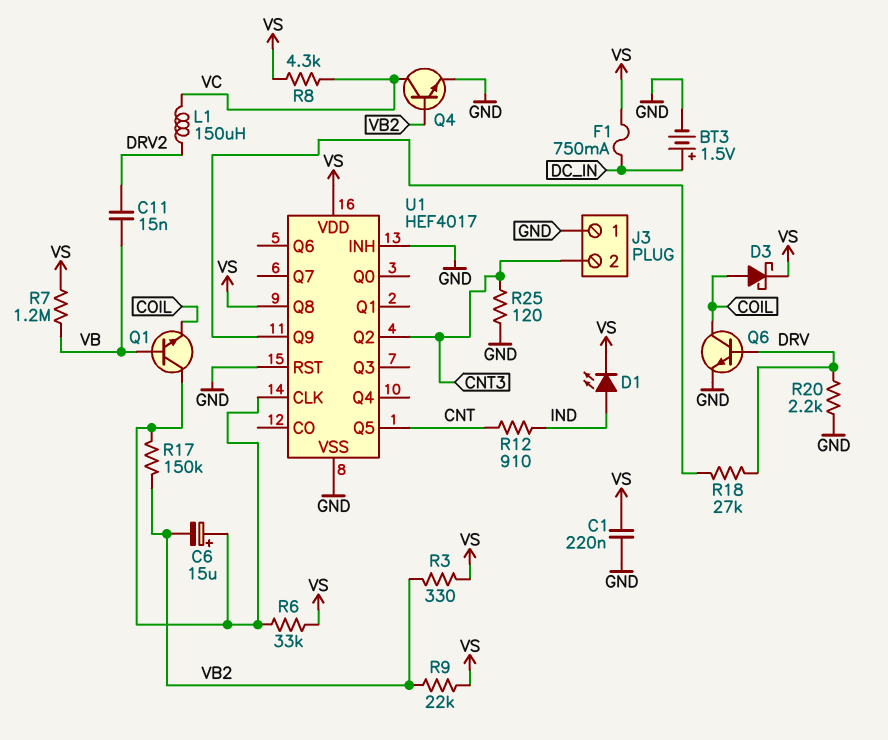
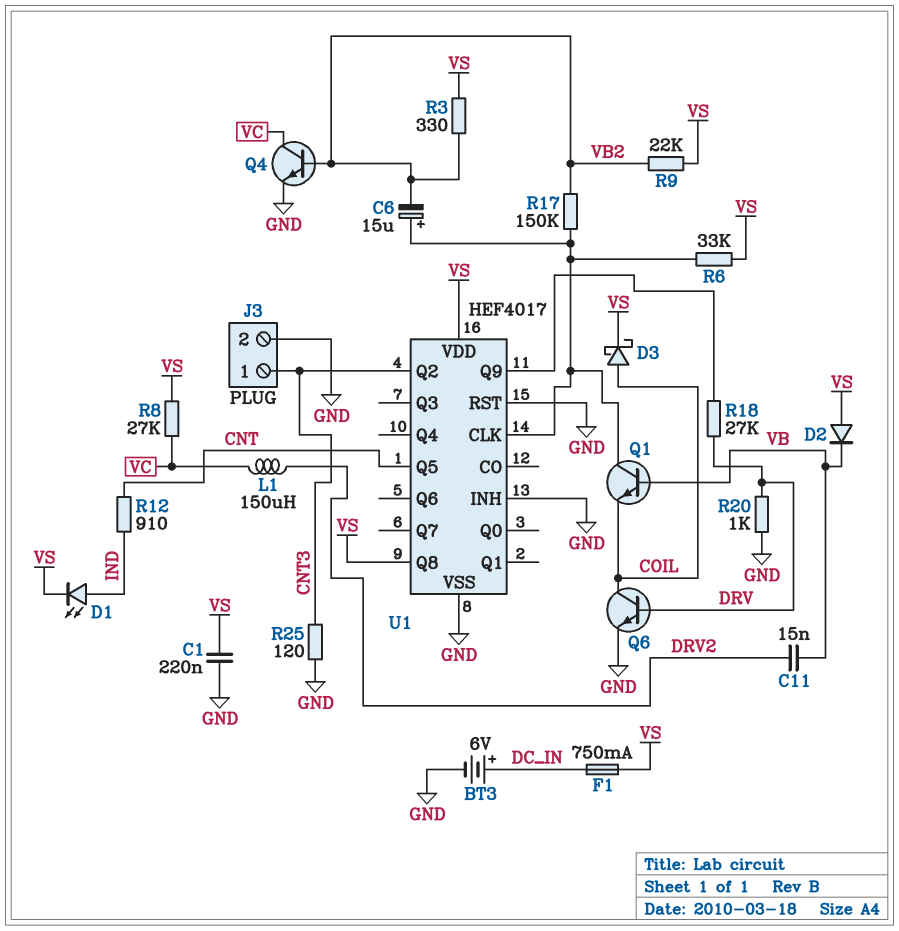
BT3: 1.5V (plus DC_IN, minus GND) -> 6V (plus DC_IN, minus GND)
D2: none -> diode (A VS, K VB)
J3 pin 1: GND -> CNT3
J3 pin 2: CNT3 -> GND
R7: 1.2M (VB, VS) -> none
R8: 4.3k (VC, VS) -> 27k (VC, VS)
R20: 2.2k (DRV, GND) -> 1k (DRV, GND)

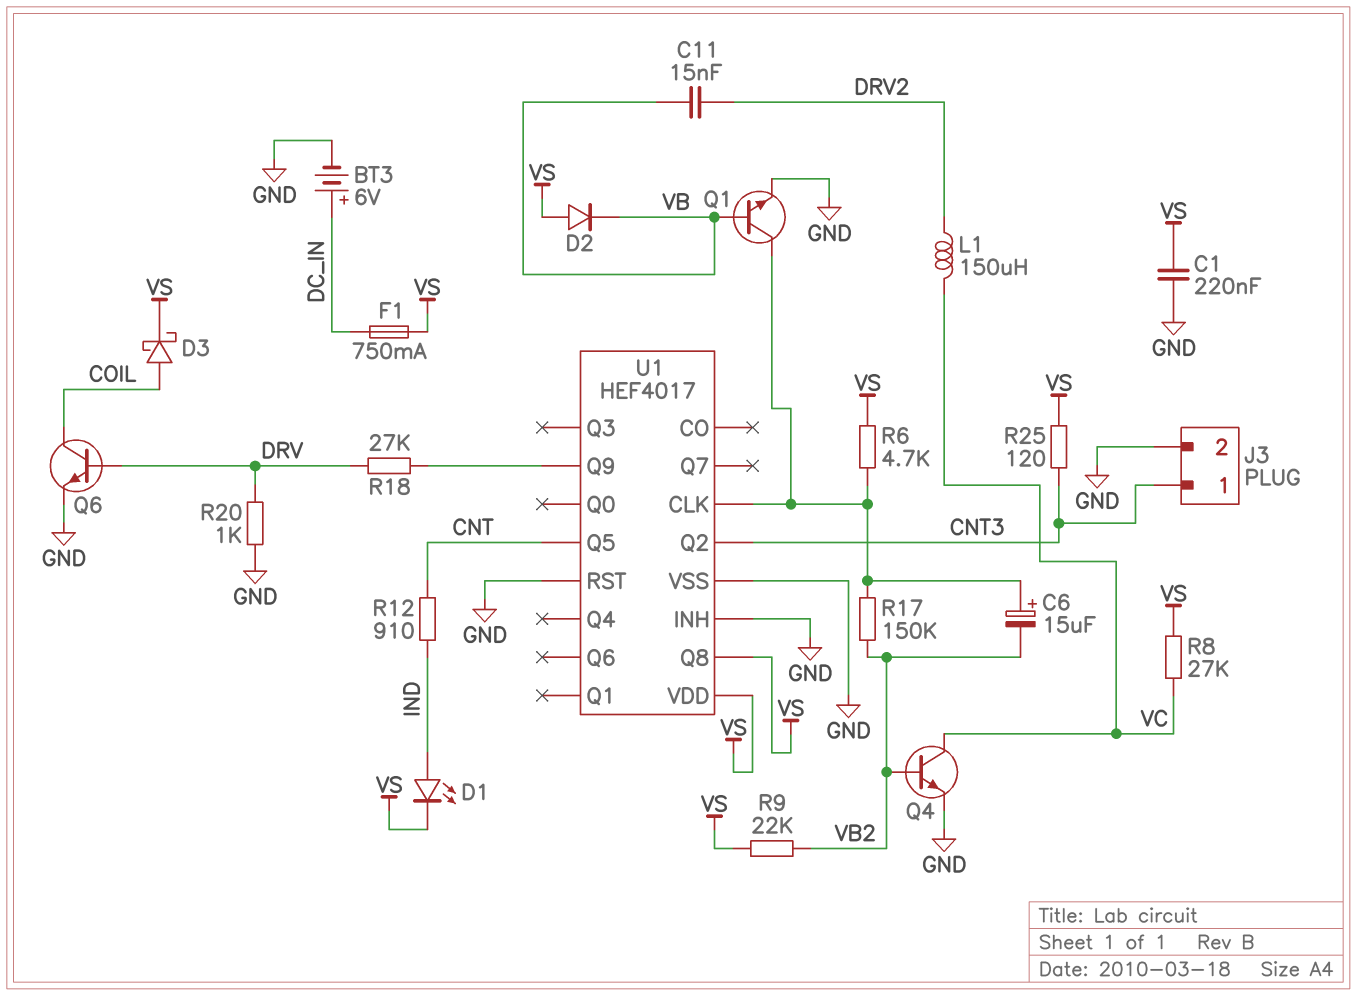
Q1: NPN (B VB, C U1/CLK, E COIL) -> NPN (B VB, C U1/CLK, E GND)
R3: 330 (VB2, VS) -> none
R6: 33k (U1/CLK, VS) -> 4.7k (U1/CLK, VS)
R25: 120 (CNT3, GND) -> 120 (CNT3, VS)

